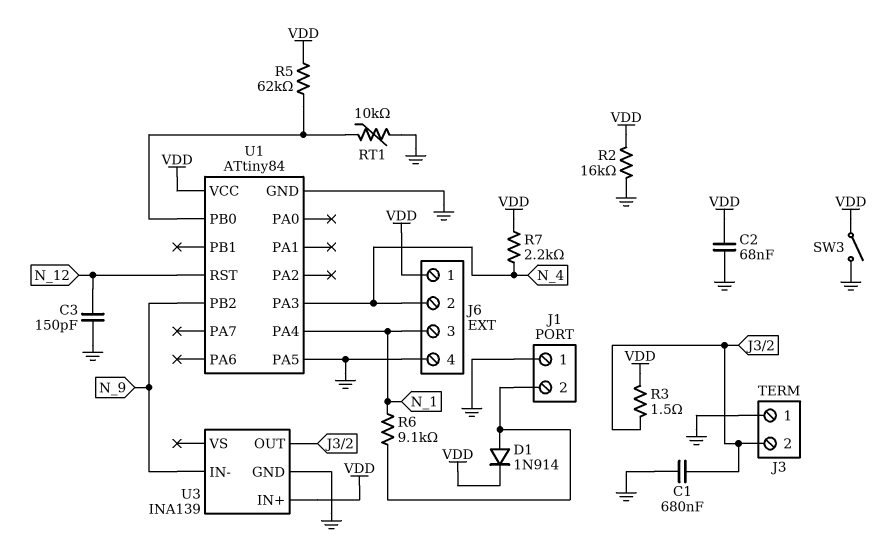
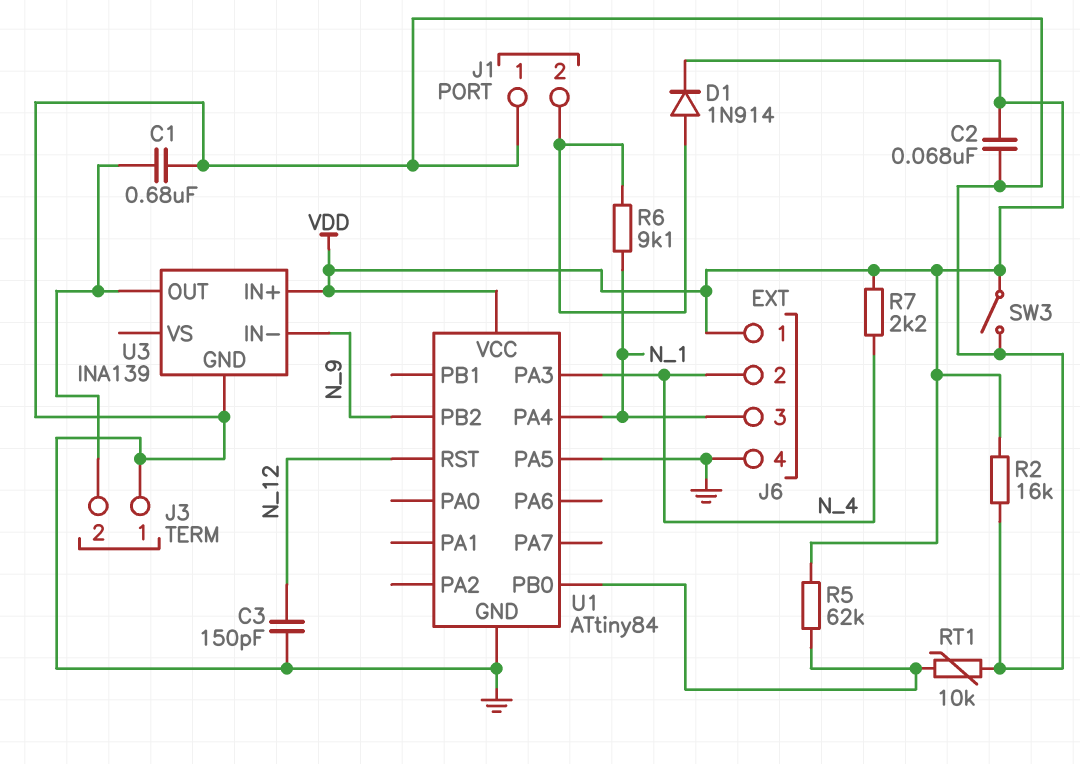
R3: 1.5 (J3/2, VDD) -> none

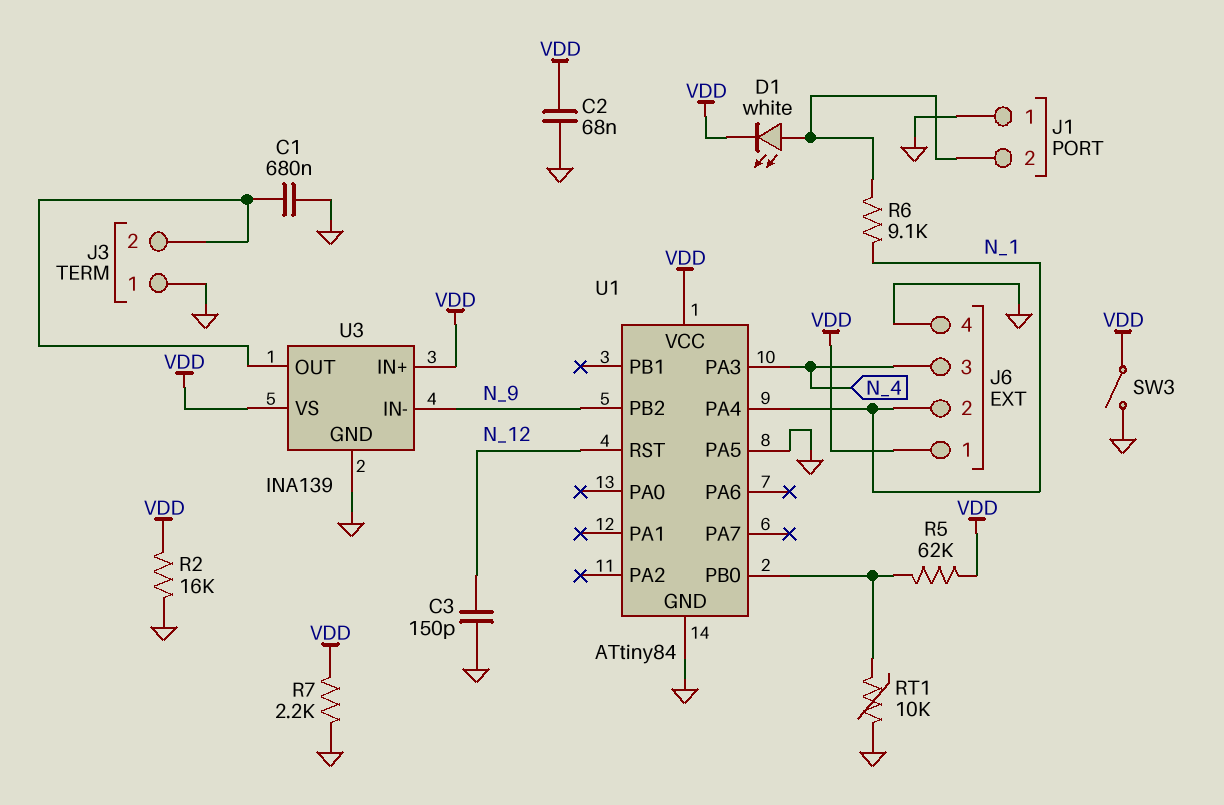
D1: diode 1N914 (A J1/2, K VDD) -> LED white (A J1/2, K VDD)
J6 pin 2: N_4 -> N_1
J6 pin 3: N_1 -> N_4
R7: 2.2k (N_4, VDD) -> 2.2k (GND, VDD)
U3 pin VS: none -> VDD

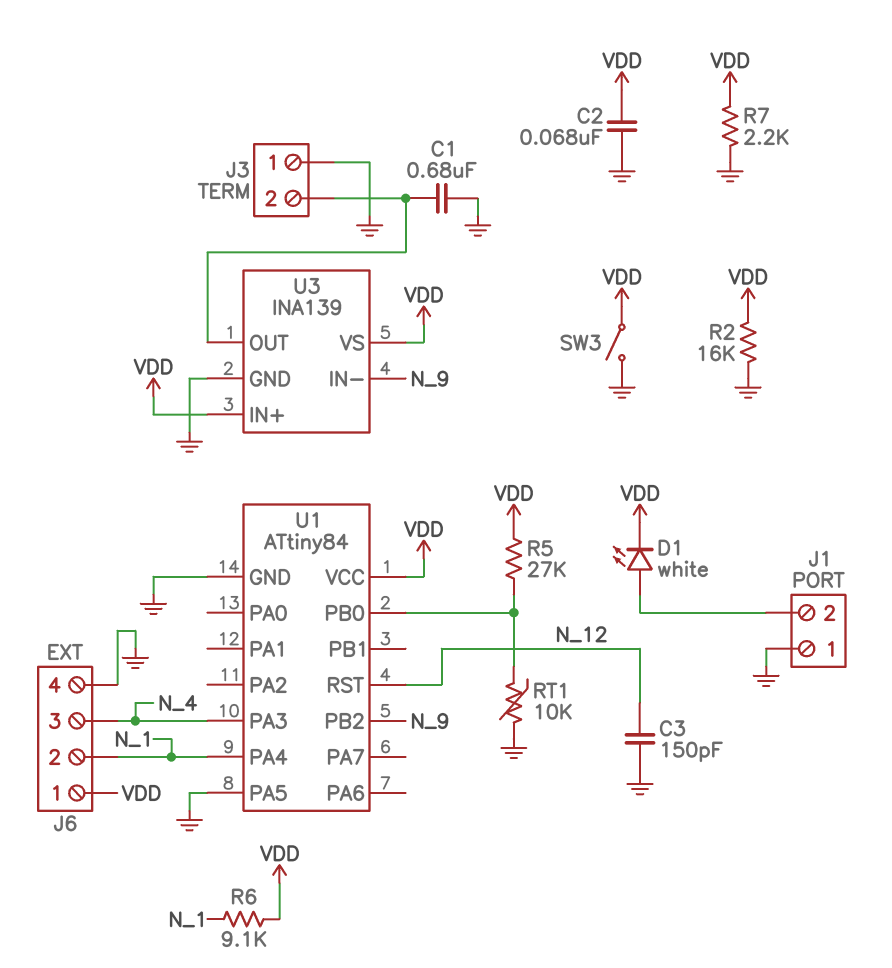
R5: 62k (U1/PB0, VDD) -> 27k (U1/PB0, VDD)
R6: 9.1k (J1/2, N_1) -> 9.1k (N_1, VDD)

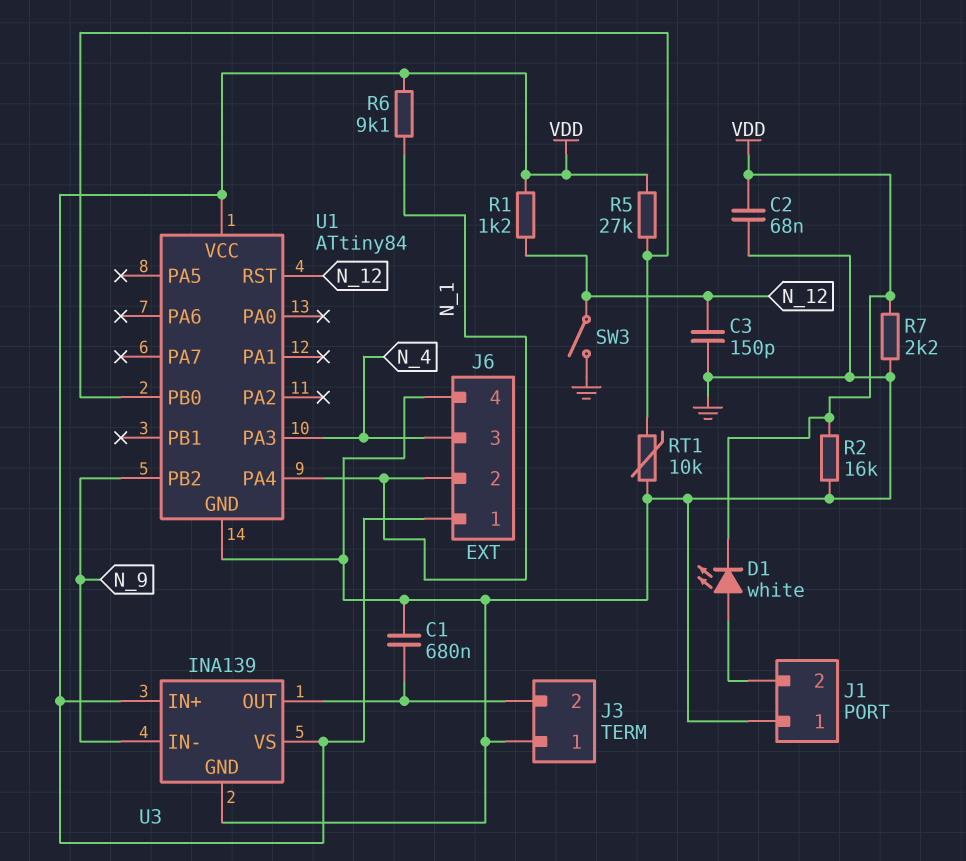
R1: none -> 1.2k (N_12, VDD)
SW3: switch (GND, VDD) -> switch (GND, N_12)
U1 pin PA5: GND -> none

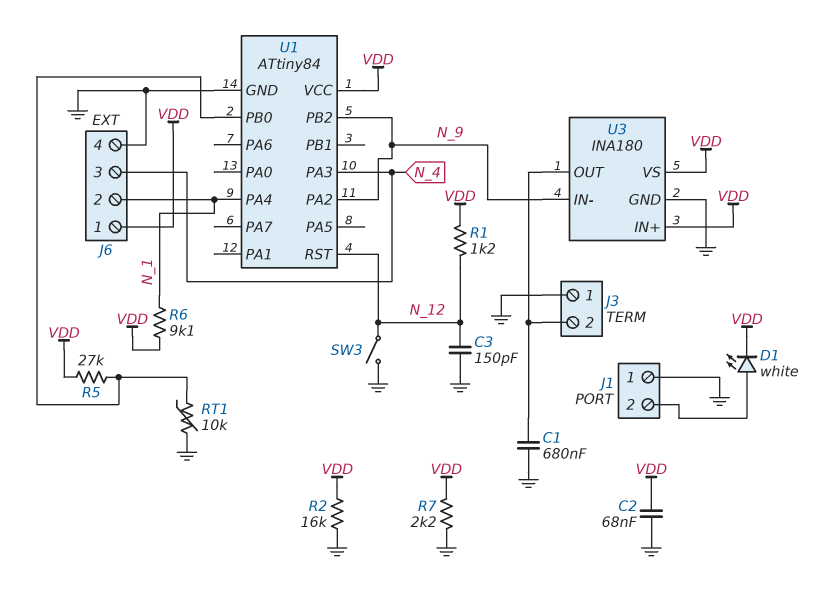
U1 pin PA2: none -> N_9
U3: INA139 -> INA180

